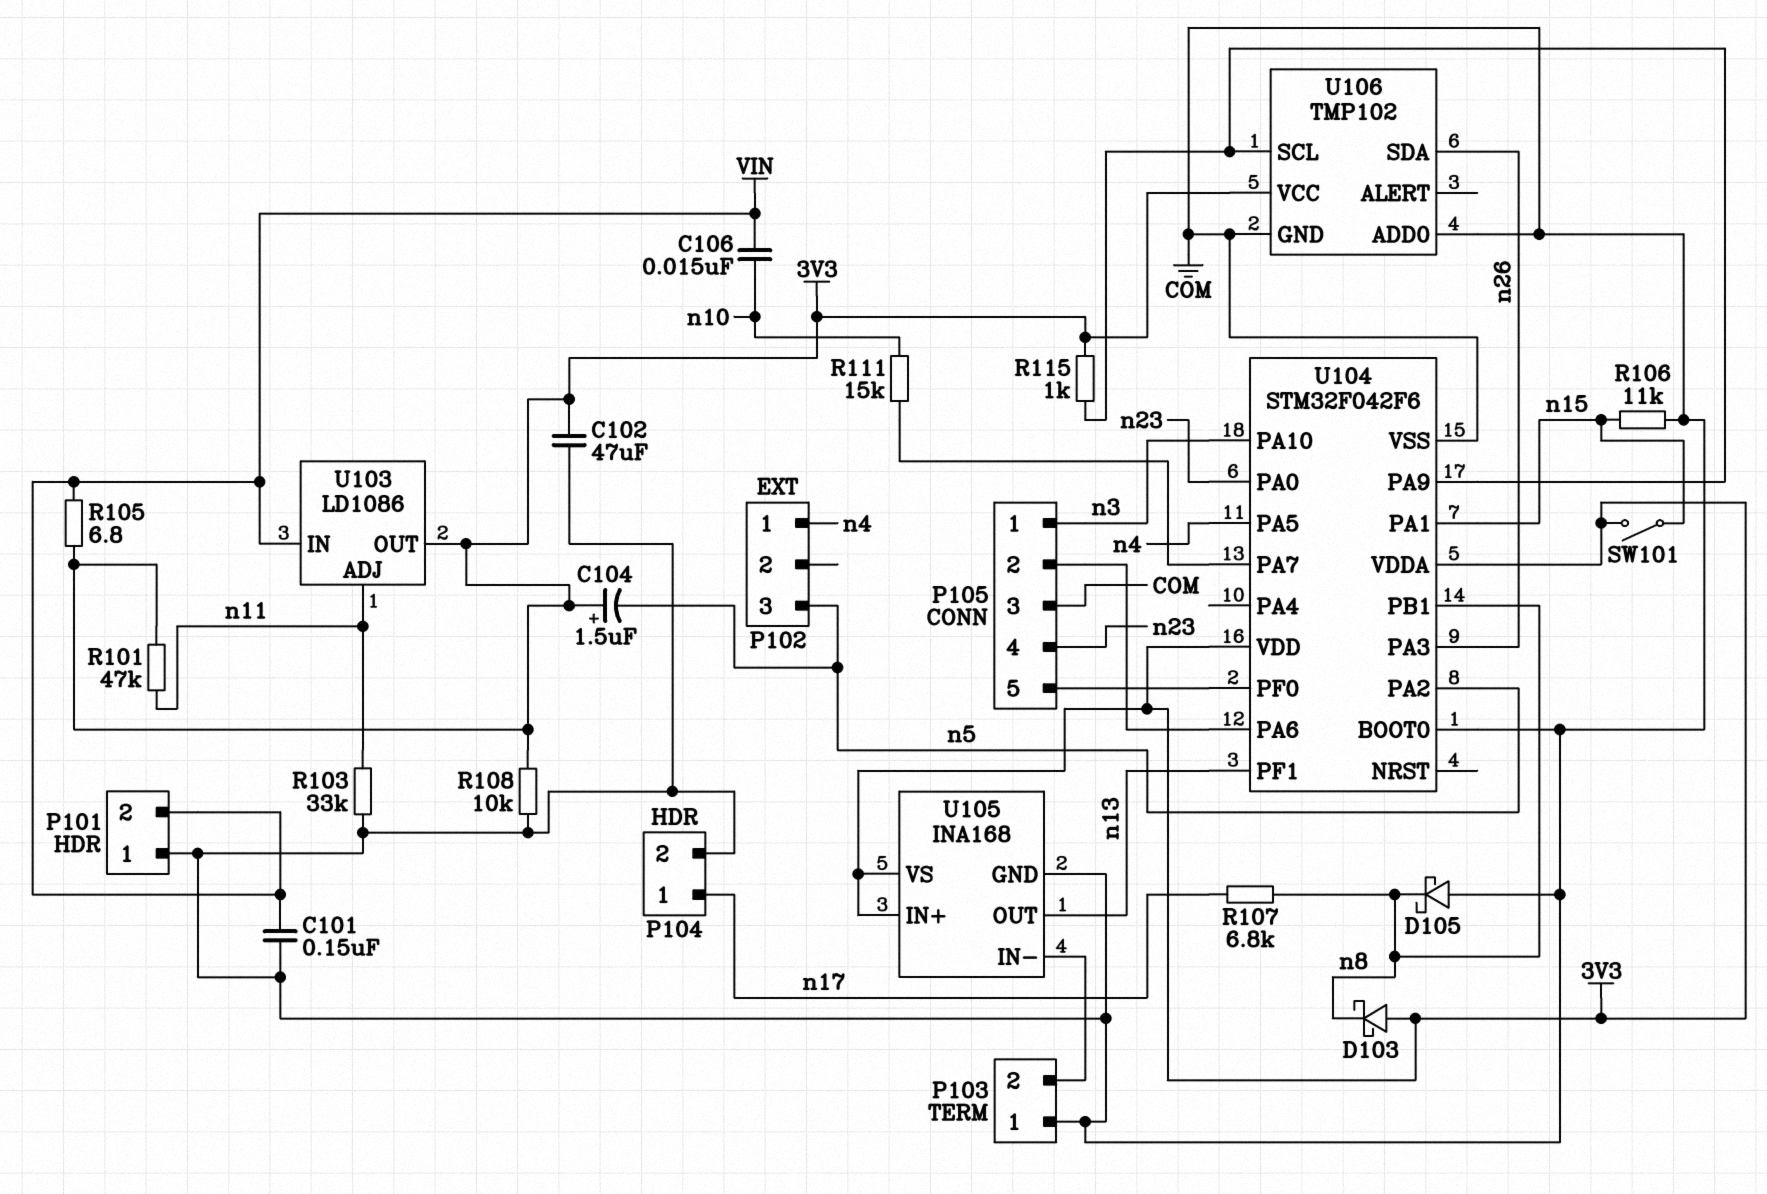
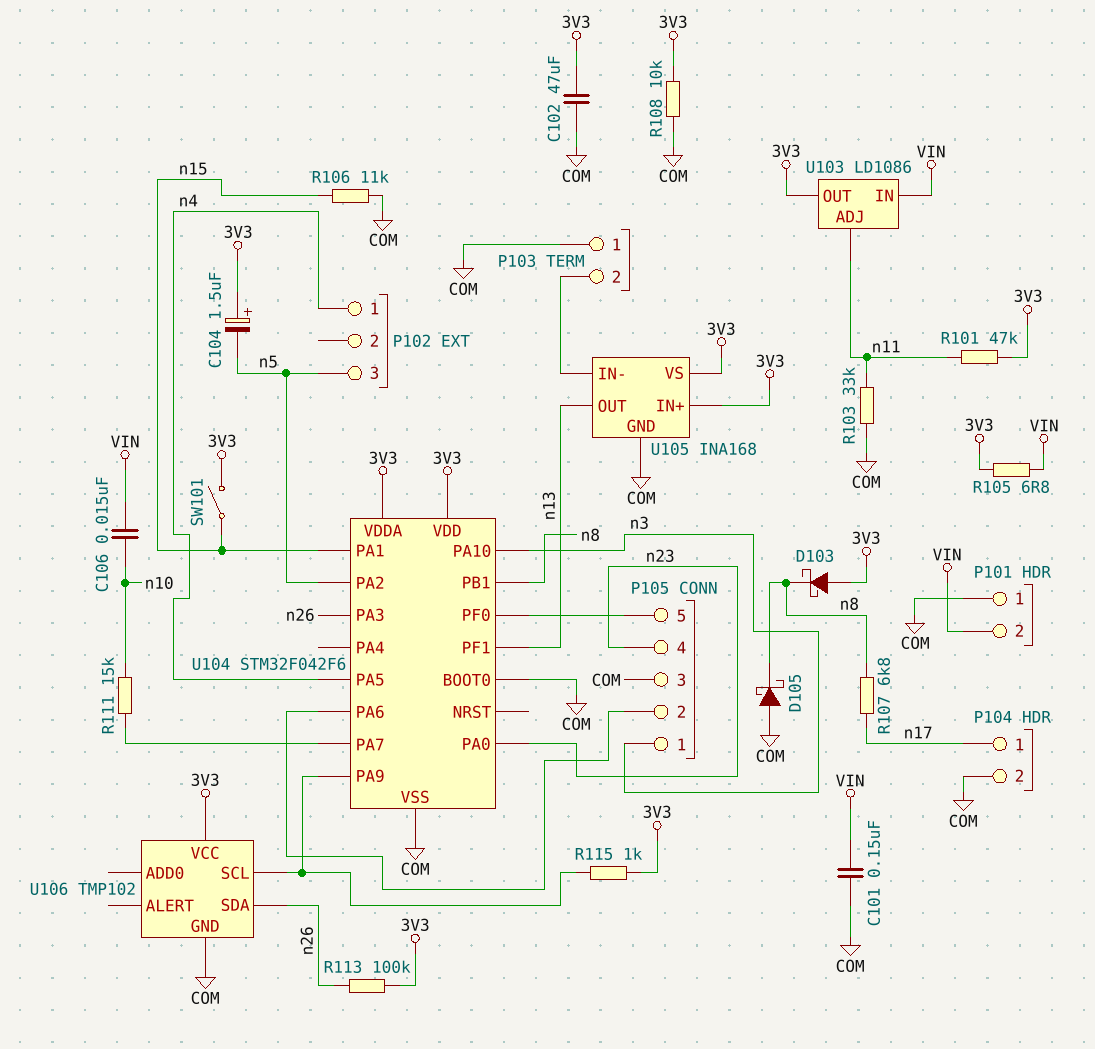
R113: none -> 100k (3V3, n26)
U106 pin ADD0: COM -> none

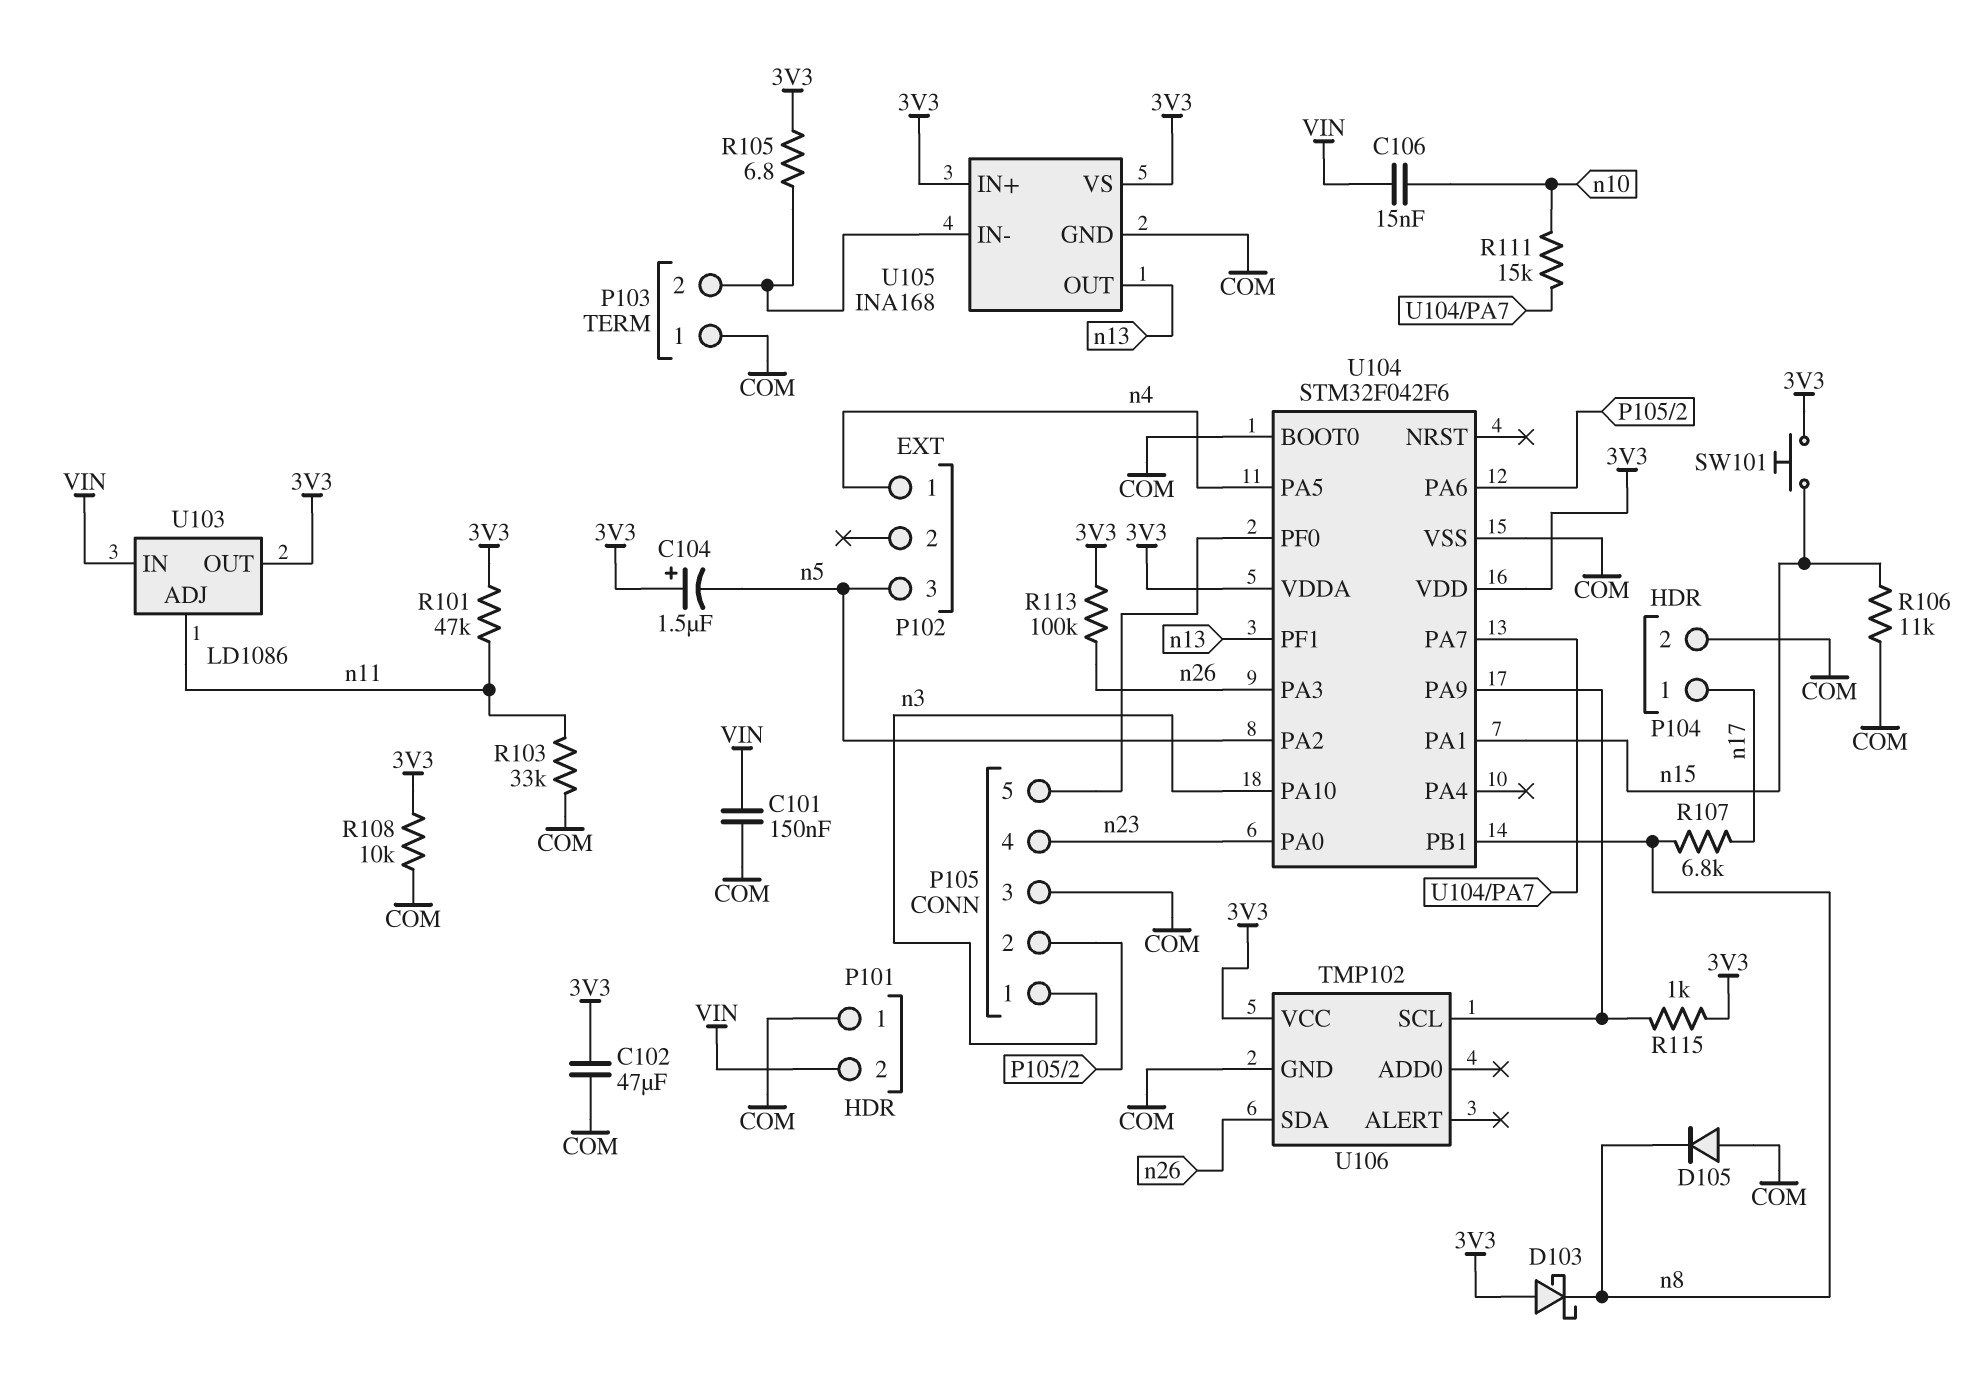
D105: schottky (A COM, K n8) -> diode (A COM, K n8)
R105: 6.8 (3V3, VIN) -> 6.8 (3V3, P103/2)
SW101: switch (3V3, n15) -> button (3V3, n15)

